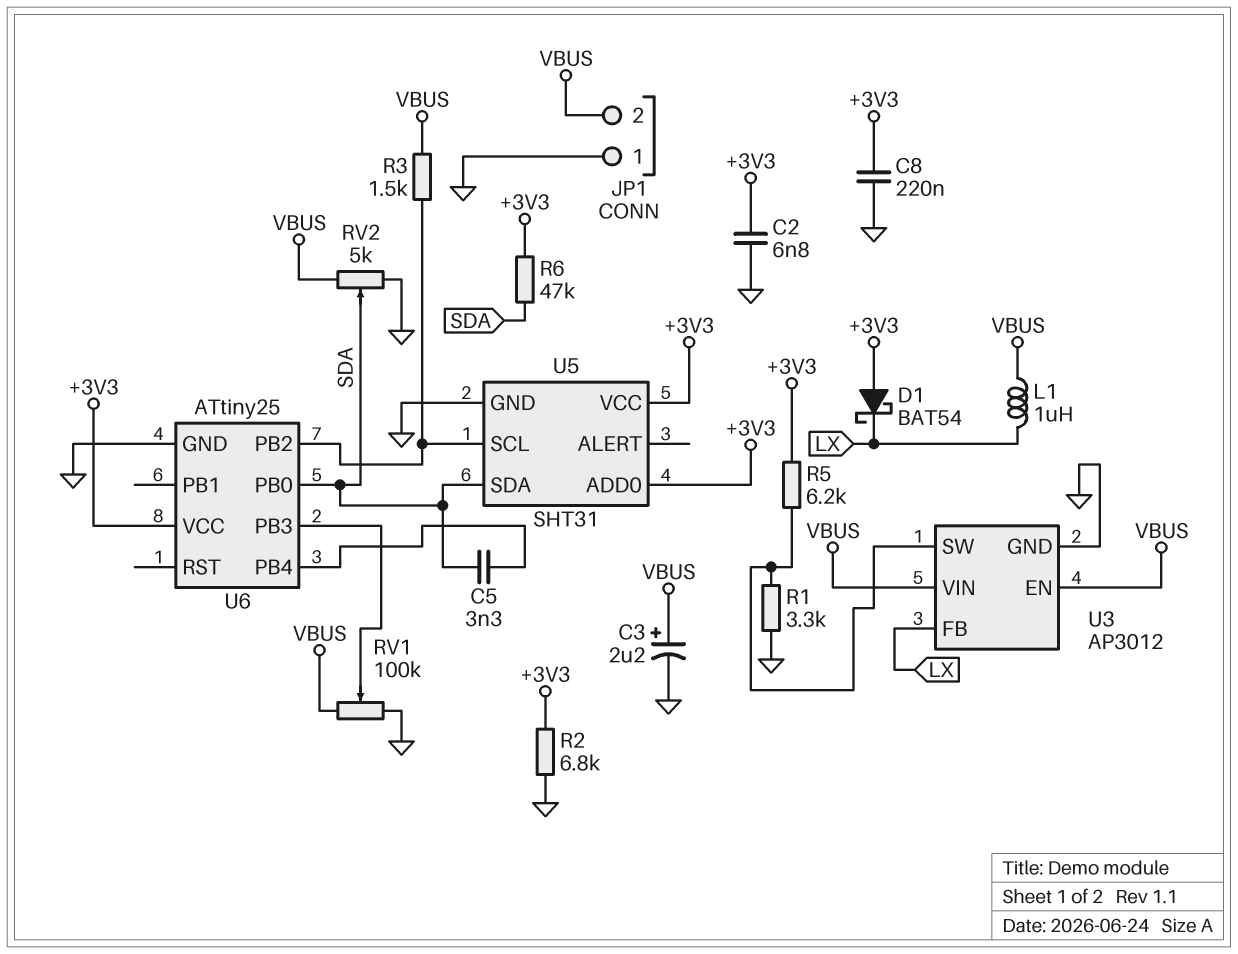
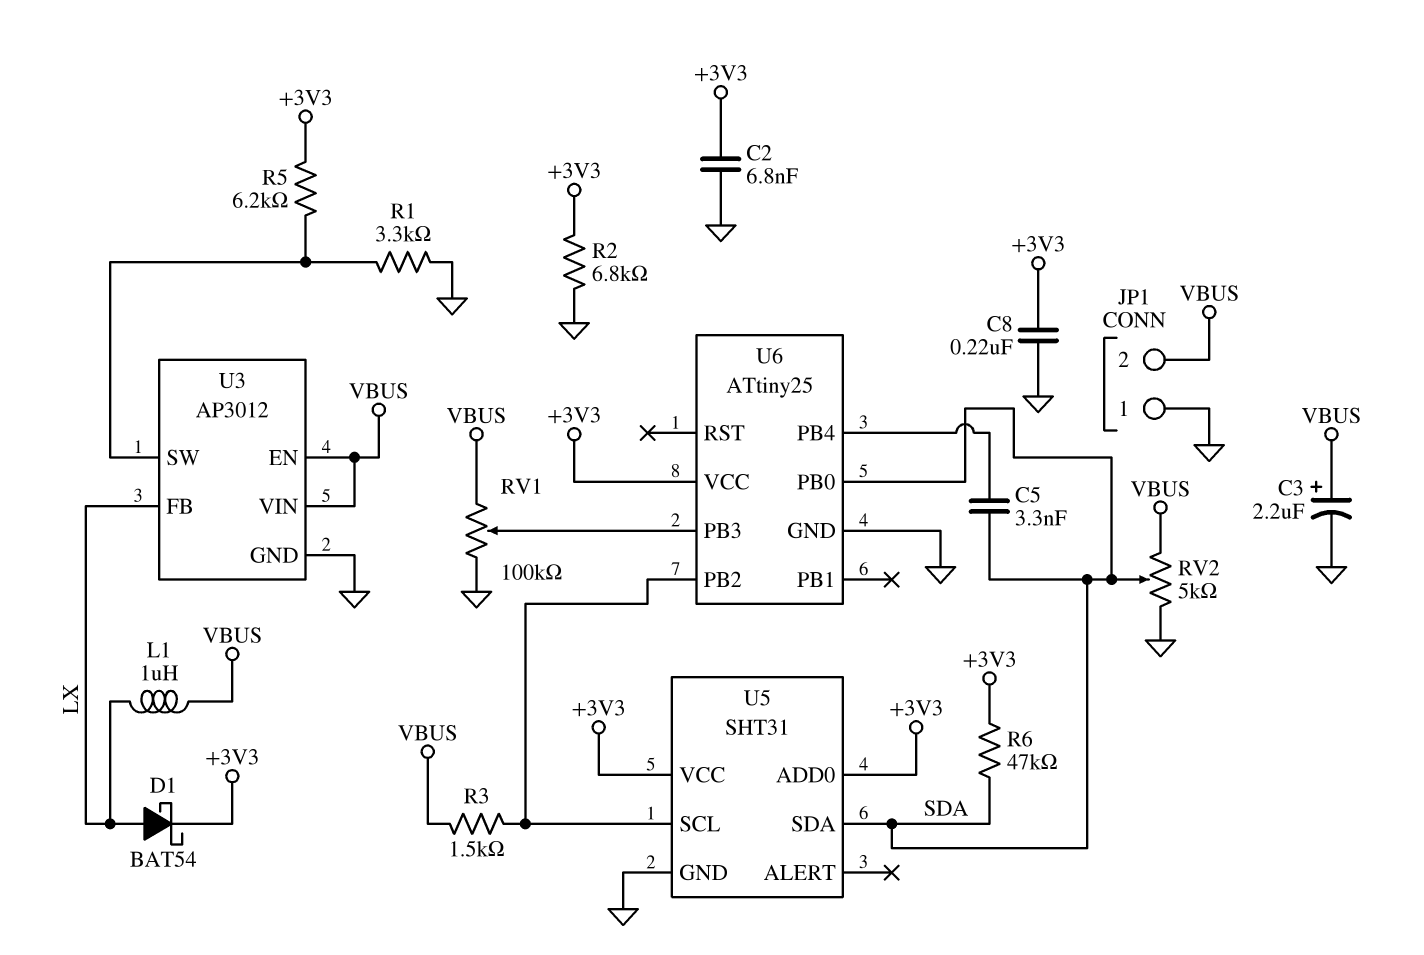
D1: schottky BAT54 (A +3V3, K LX) -> schottky BAT54 (A LX, K +3V3)

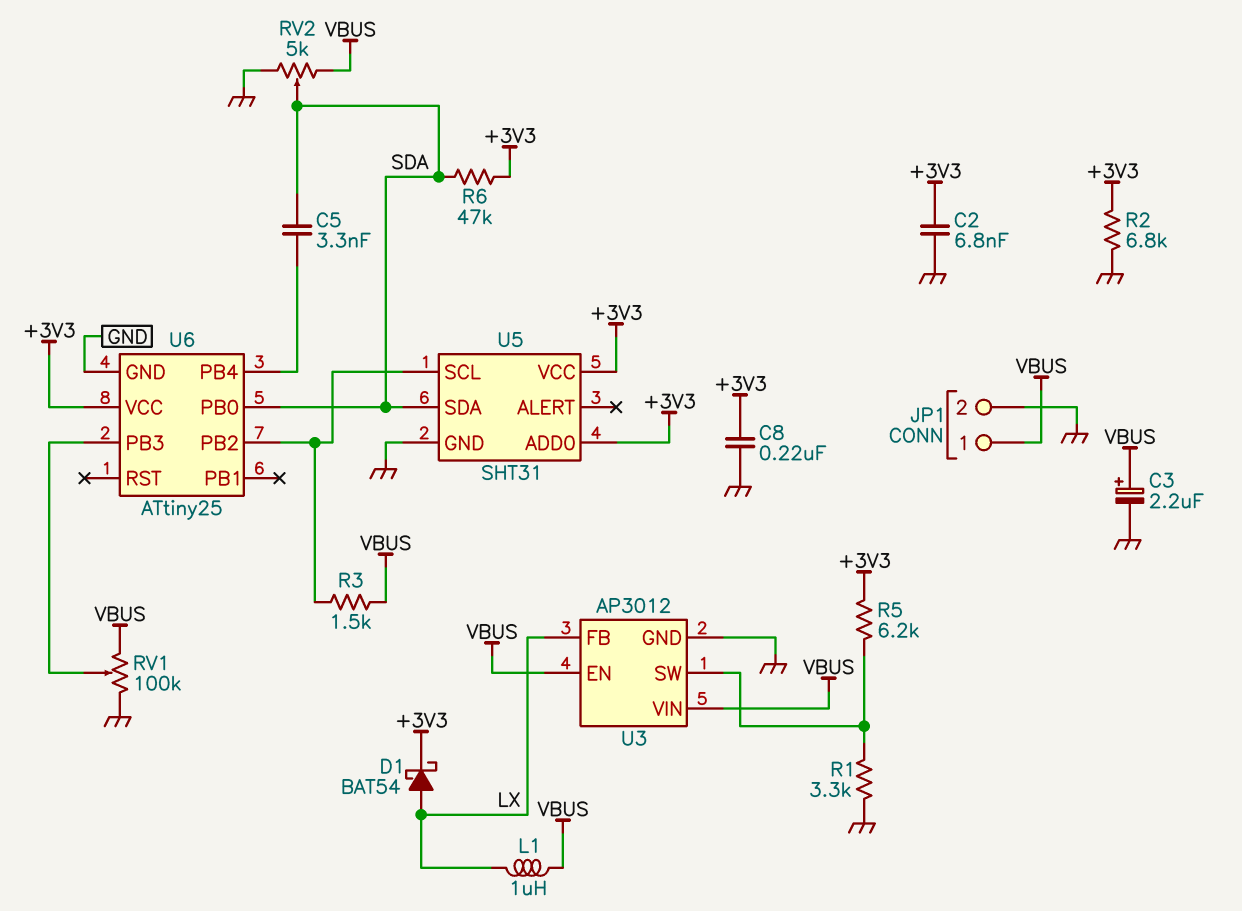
JP1 pin 1: GND -> VBUS
JP1 pin 2: VBUS -> GND

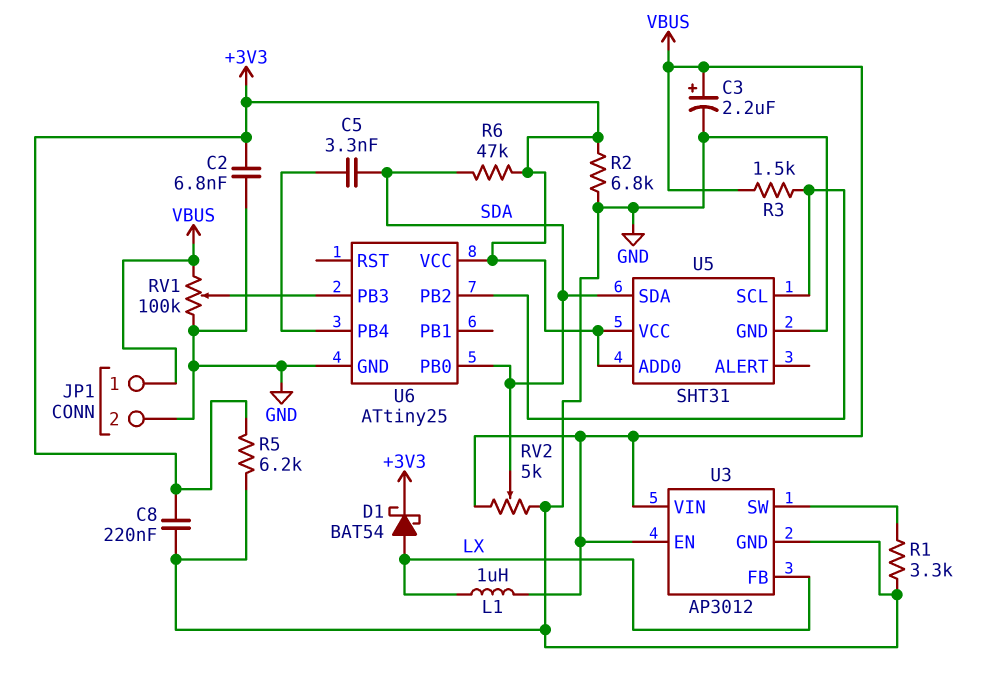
R5: 6.2k (+3V3, U3/SW) -> 6.2k (+3V3, GND)

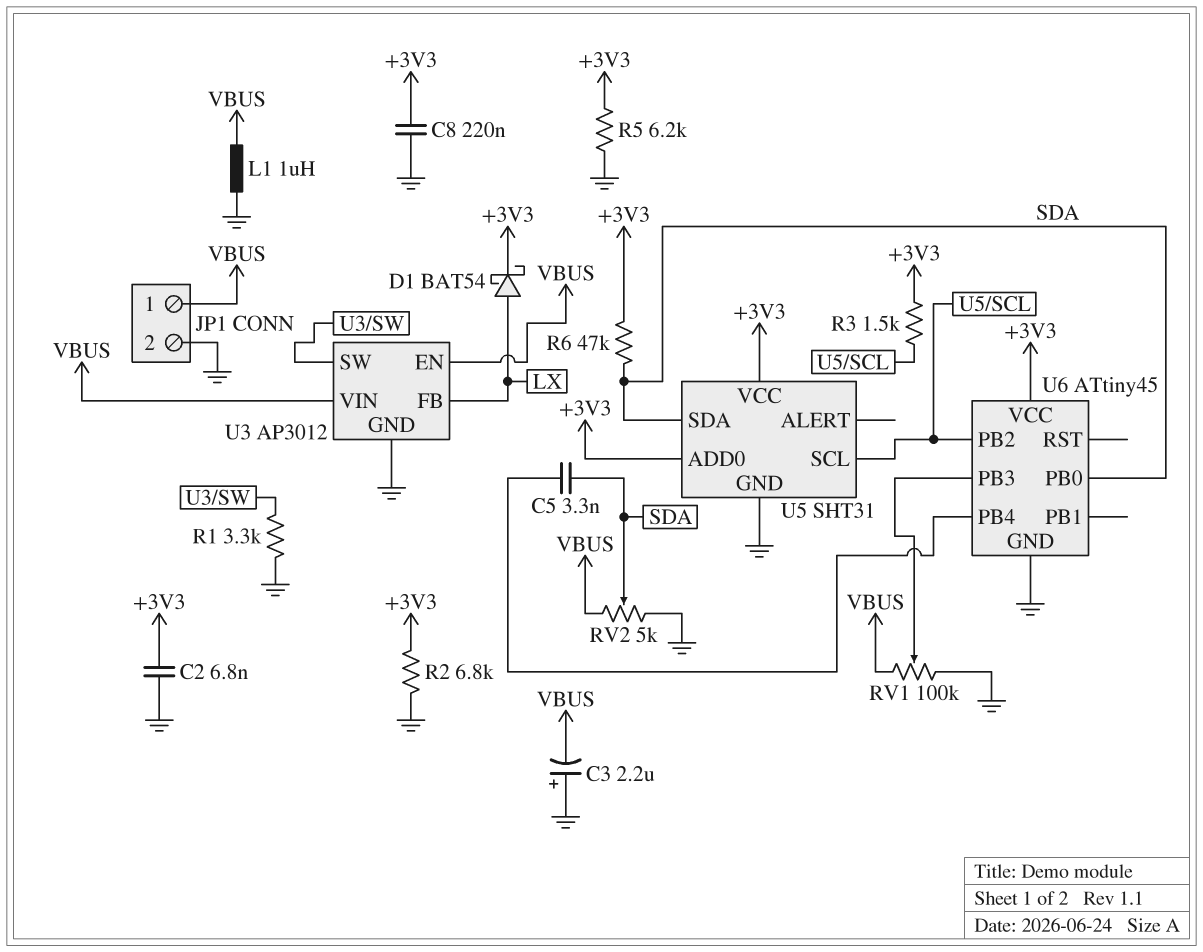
C3: 2.2uF (plus VBUS, minus GND) -> 2.2uF (plus GND, minus VBUS)
L1: 1uH (LX, VBUS) -> 1uH (GND, VBUS)
R3: 1.5k (U5/SCL, VBUS) -> 1.5k (+3V3, U5/SCL)
U6: ATtiny25 -> ATtiny45

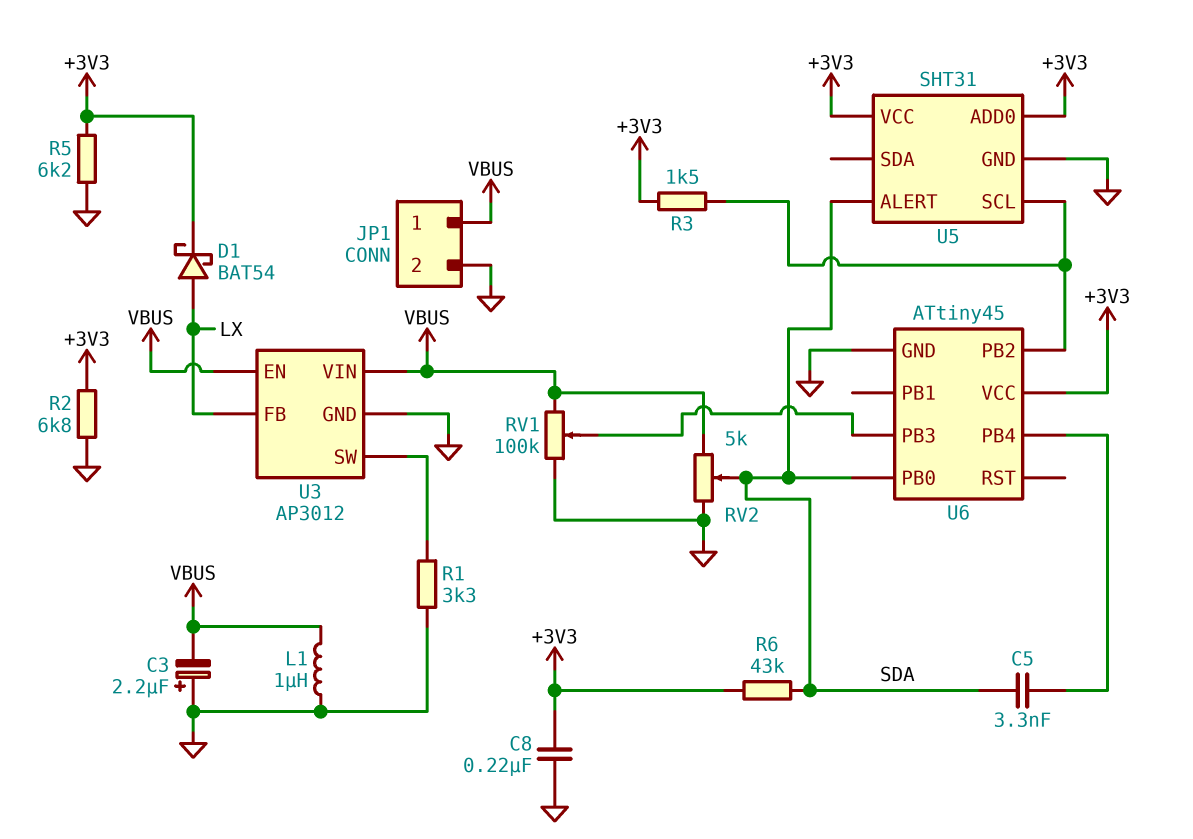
C2: 6.8nF (+3V3, GND) -> none
R6: 47k (+3V3, SDA) -> 43k (+3V3, SDA)
U5 pin ALERT: none -> SDA
U5 pin SDA: SDA -> none

